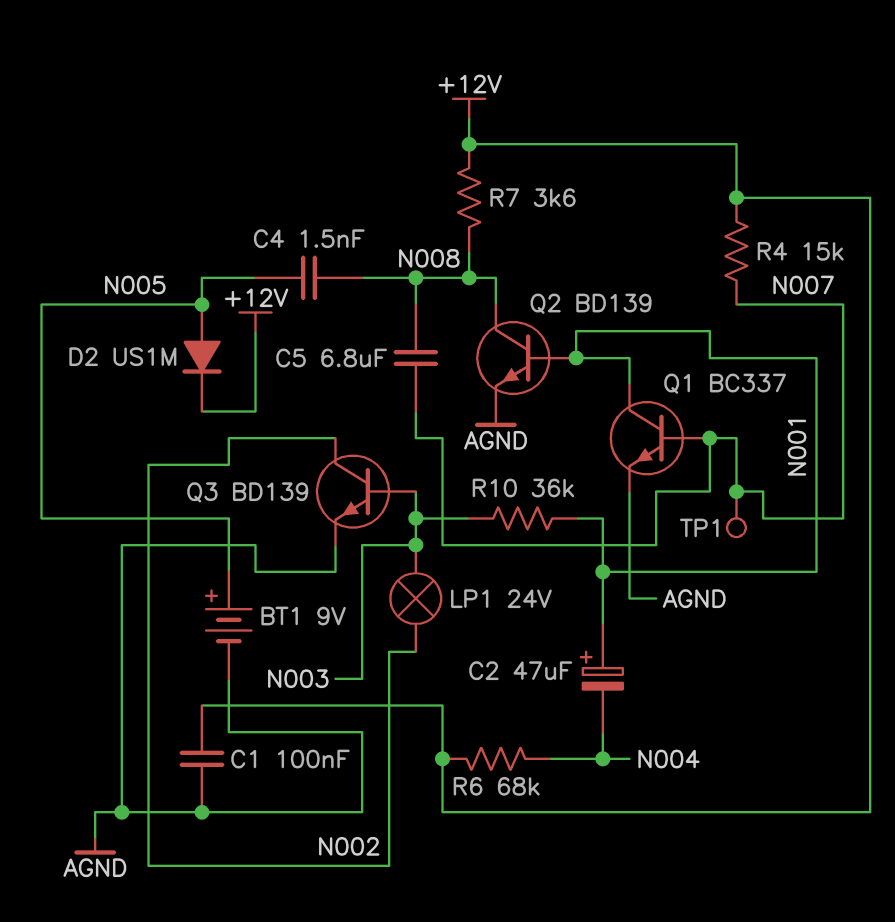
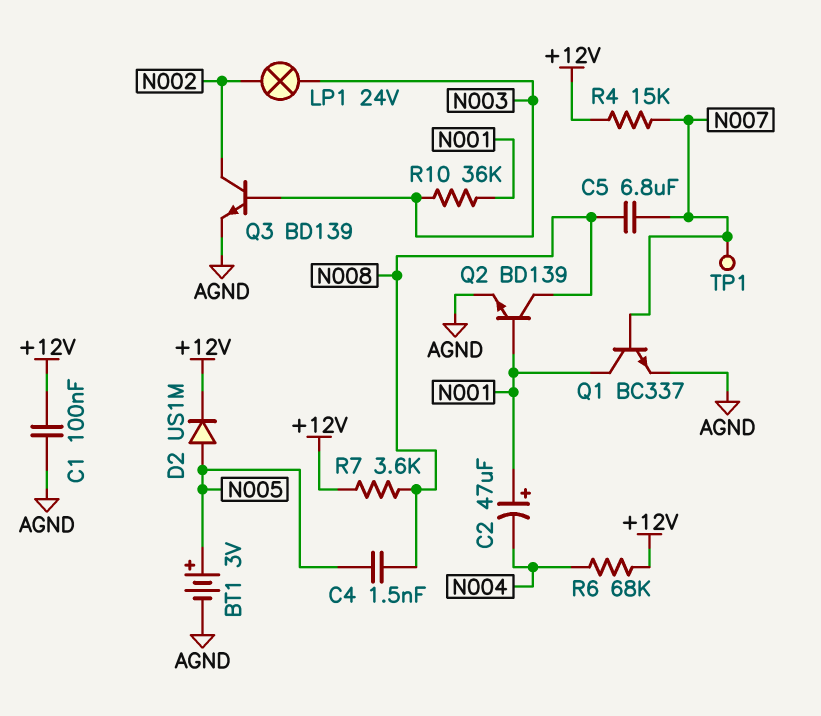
BT1: 9V (plus N005, minus AGND) -> 3V (plus N005, minus AGND)

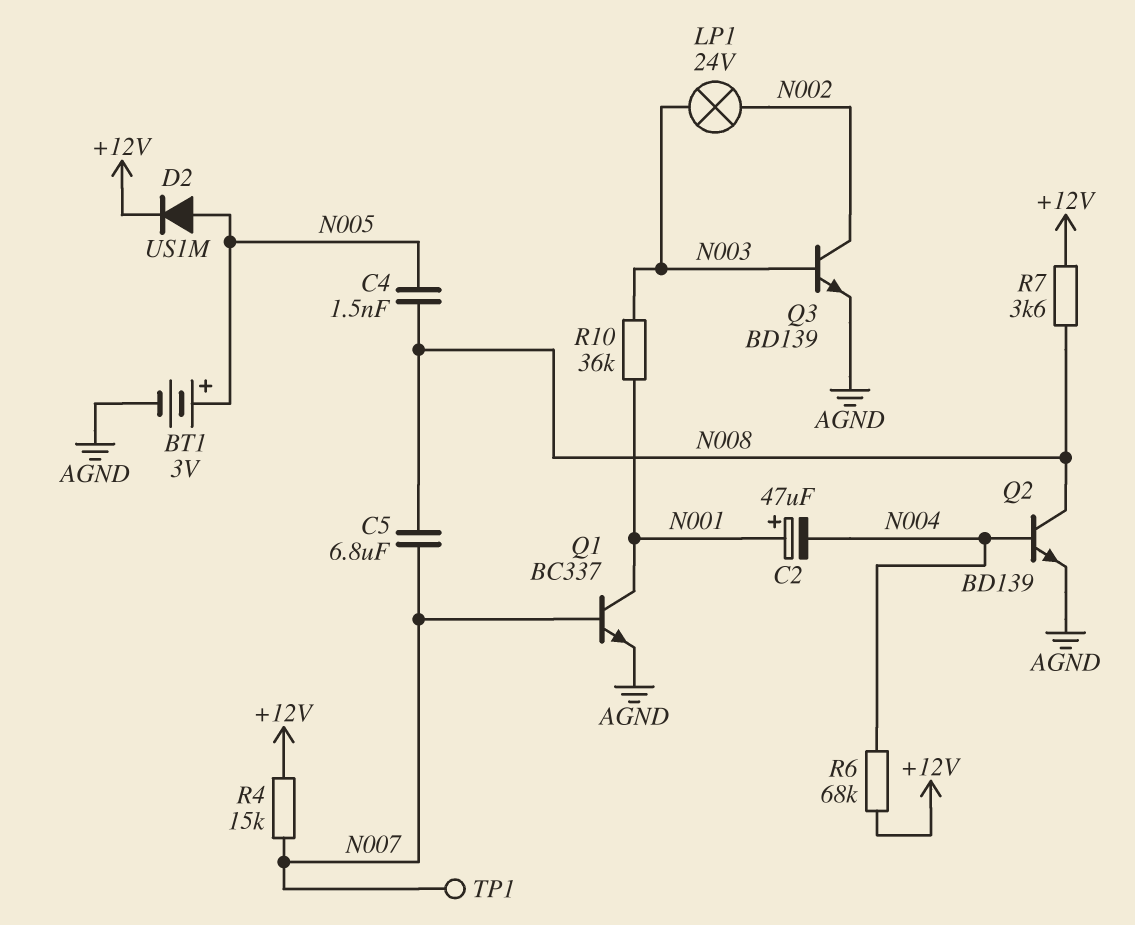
C1: 100nF (+12V, AGND) -> none
Q2: NPN BD139 (B N001, C N008, E AGND) -> NPN BD139 (B N004, C N008, E AGND)

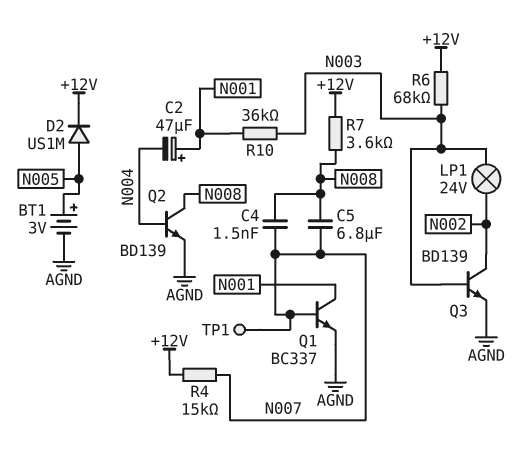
C4: 1.5nF (N005, N008) -> 1.5nF (N007, N008)
R6: 68k (+12V, N004) -> 68k (+12V, N003)

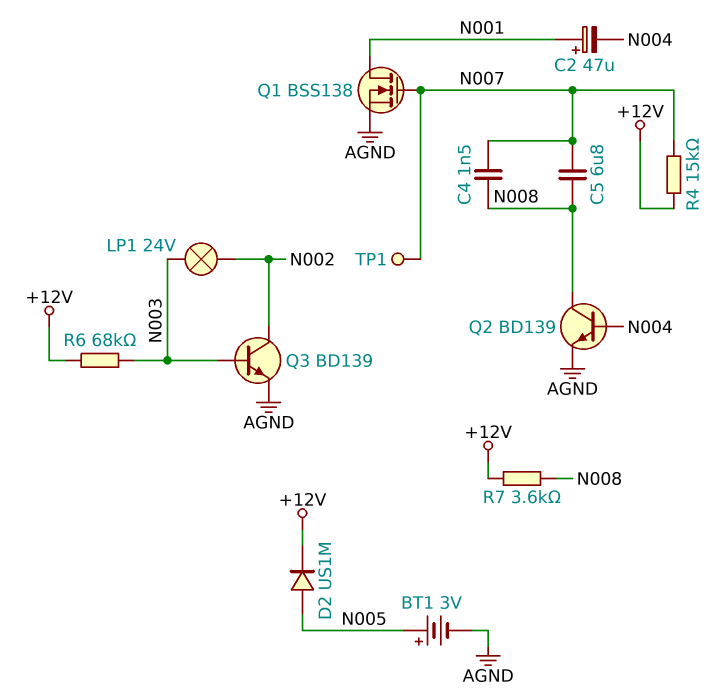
Q1: NPN BC337 (B N007, C N001, E AGND) -> NMOS BSS138 (G N007, D N001, S AGND)
R10: 36k (N001, N003) -> none

